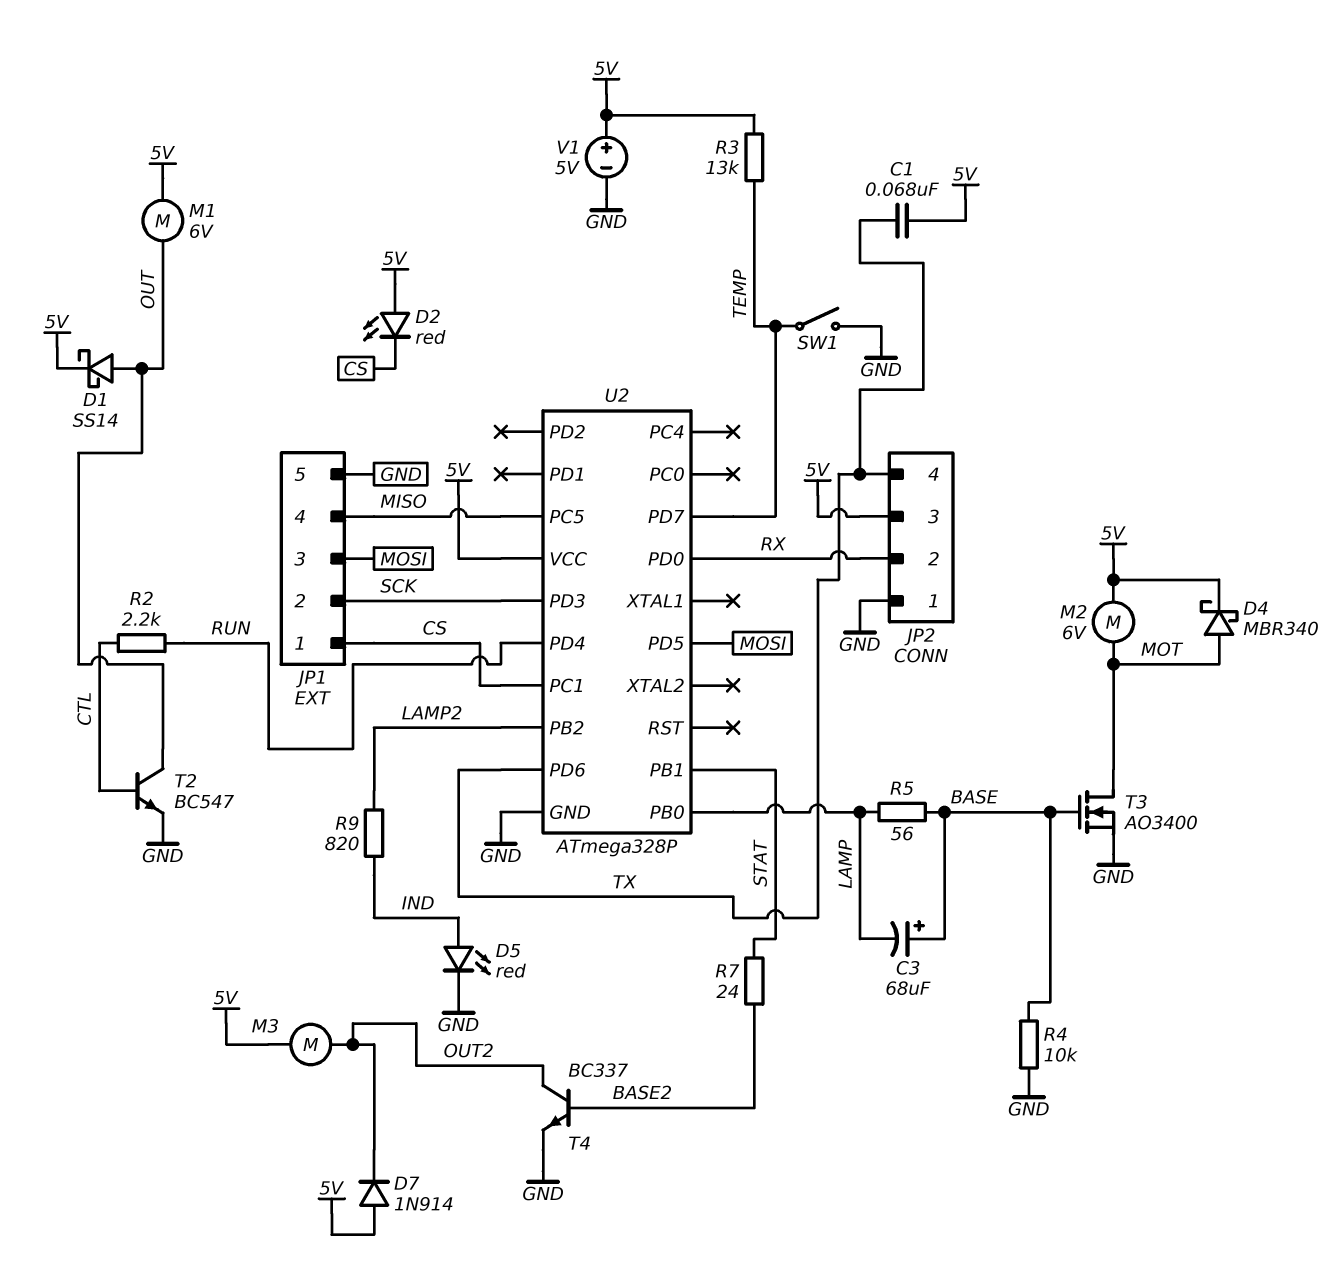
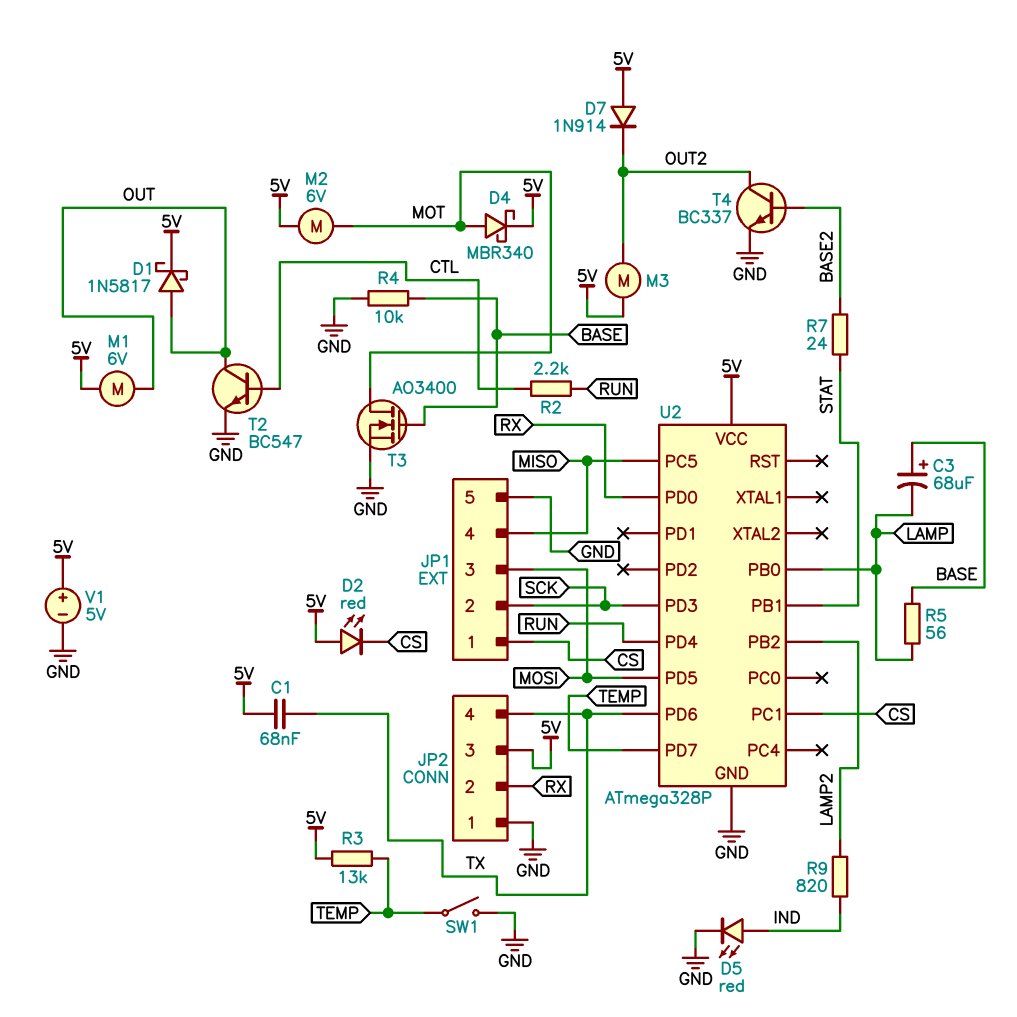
D1: schottky SS14 (A OUT, K 5V) -> schottky 1N5817 (A OUT, K 5V)

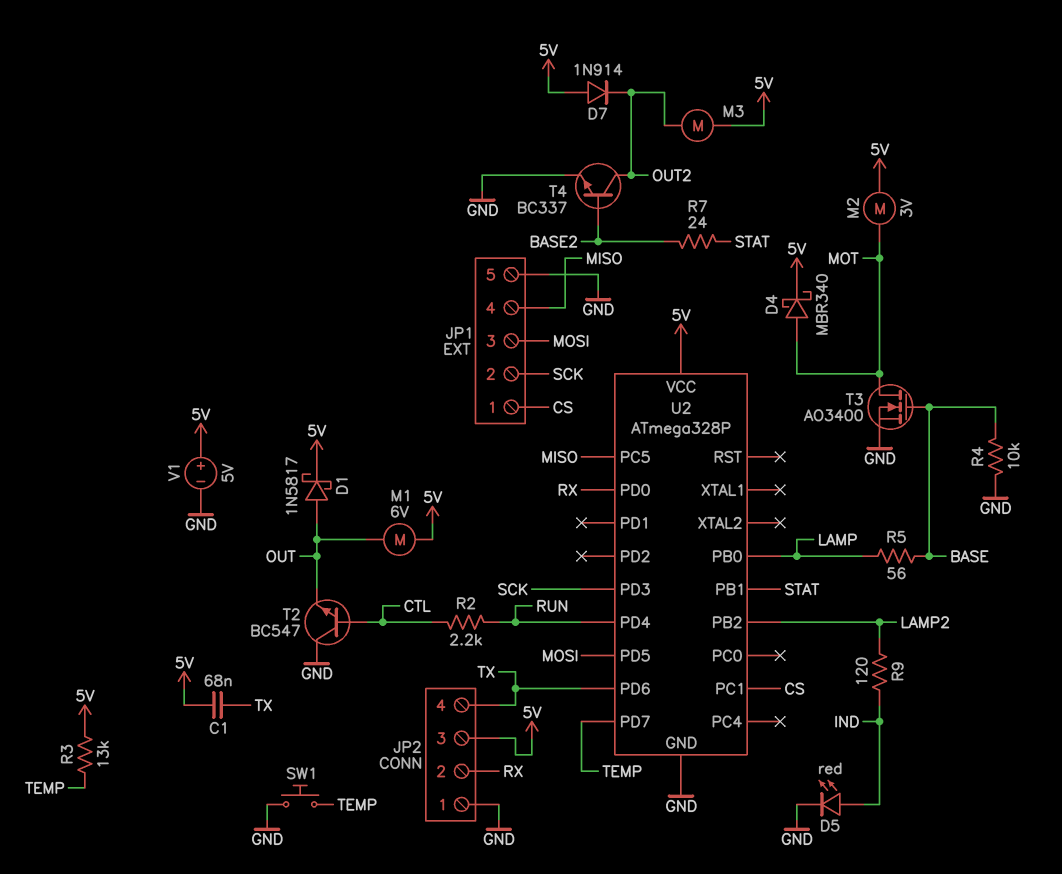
C3: 68uF (plus BASE, minus LAMP) -> none
D2: LED red (A 5V, K CS) -> none
M2: motor 6V (5V, MOT) -> motor 3V (5V, MOT)
R9: 820 (IND, LAMP2) -> 120 (IND, LAMP2)
SW1: switch (GND, TEMP) -> button (GND, TEMP)
T2: NPN BC547 (B CTL, C OUT, E GND) -> NPN BC547 (B CTL, C GND, E OUT)

